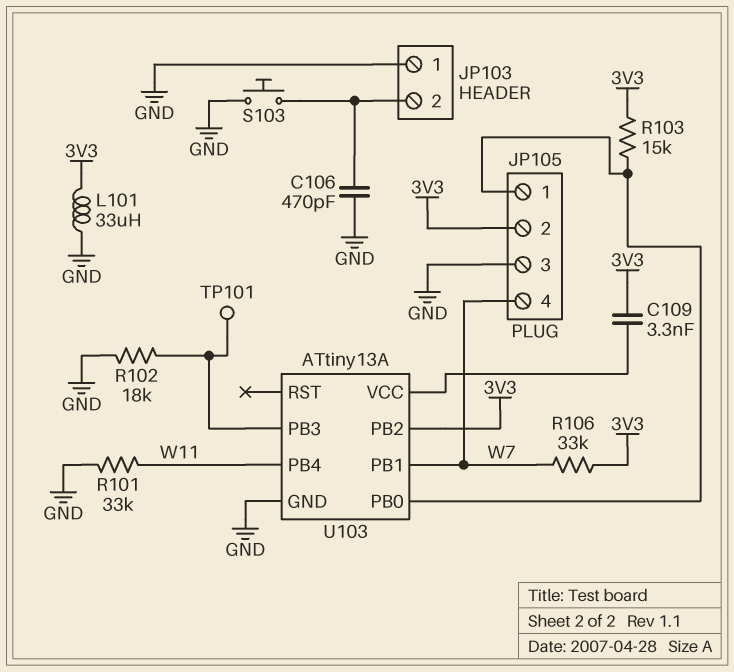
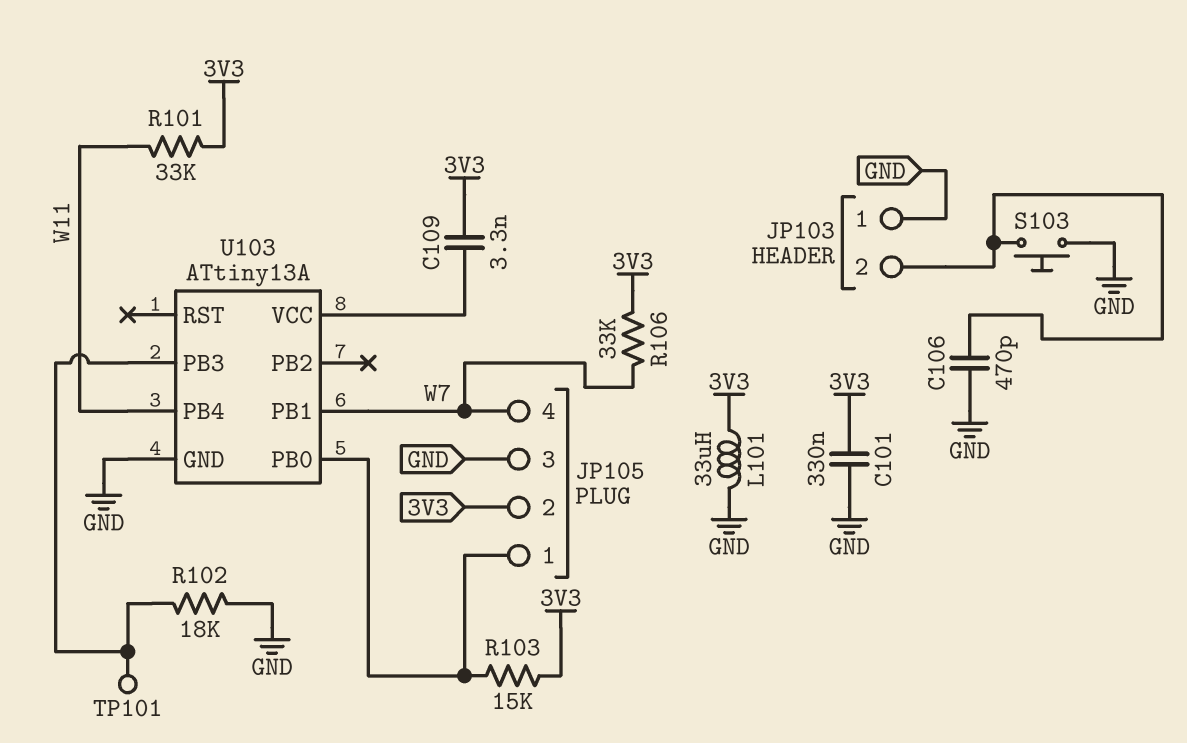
C101: none -> 330nF (3V3, GND)
R101: 33k (GND, W11) -> 33k (3V3, W11)
U103 pin PB2: 3V3 -> none

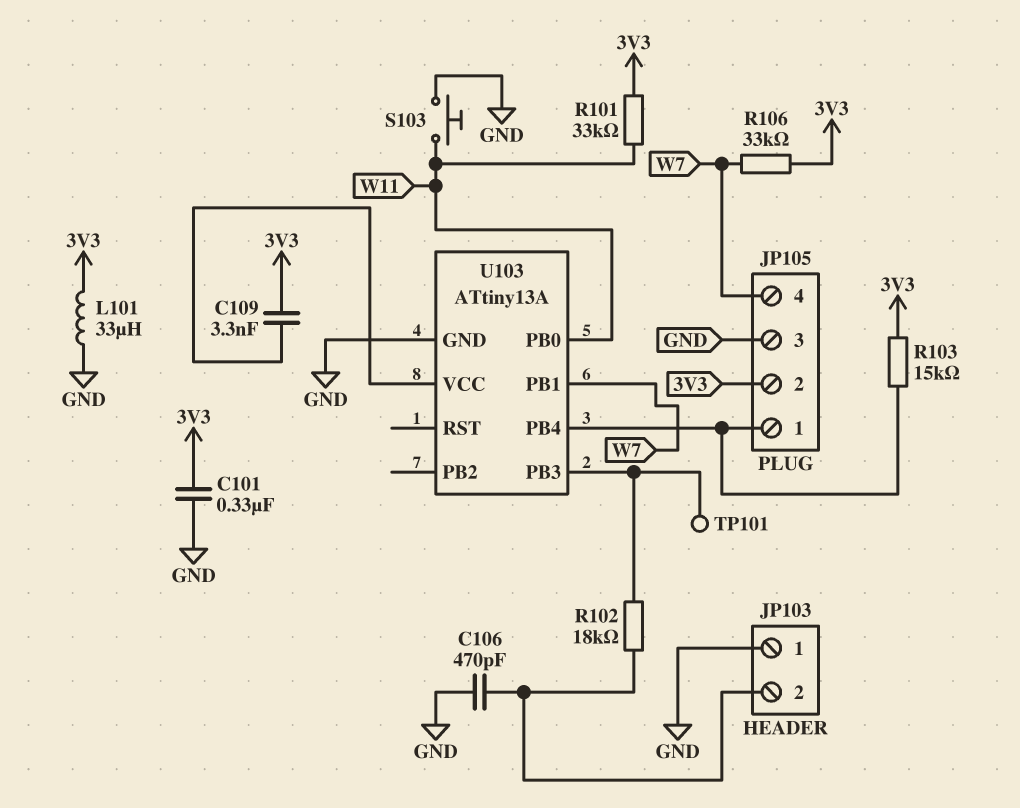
R102: 18k (GND, U103/PB3) -> 18k (JP103/2, U103/PB3)
S103: button (GND, JP103/2) -> button (GND, W11)
U103 pin PB0: JP105/1 -> W11
U103 pin PB4: W11 -> JP105/1

